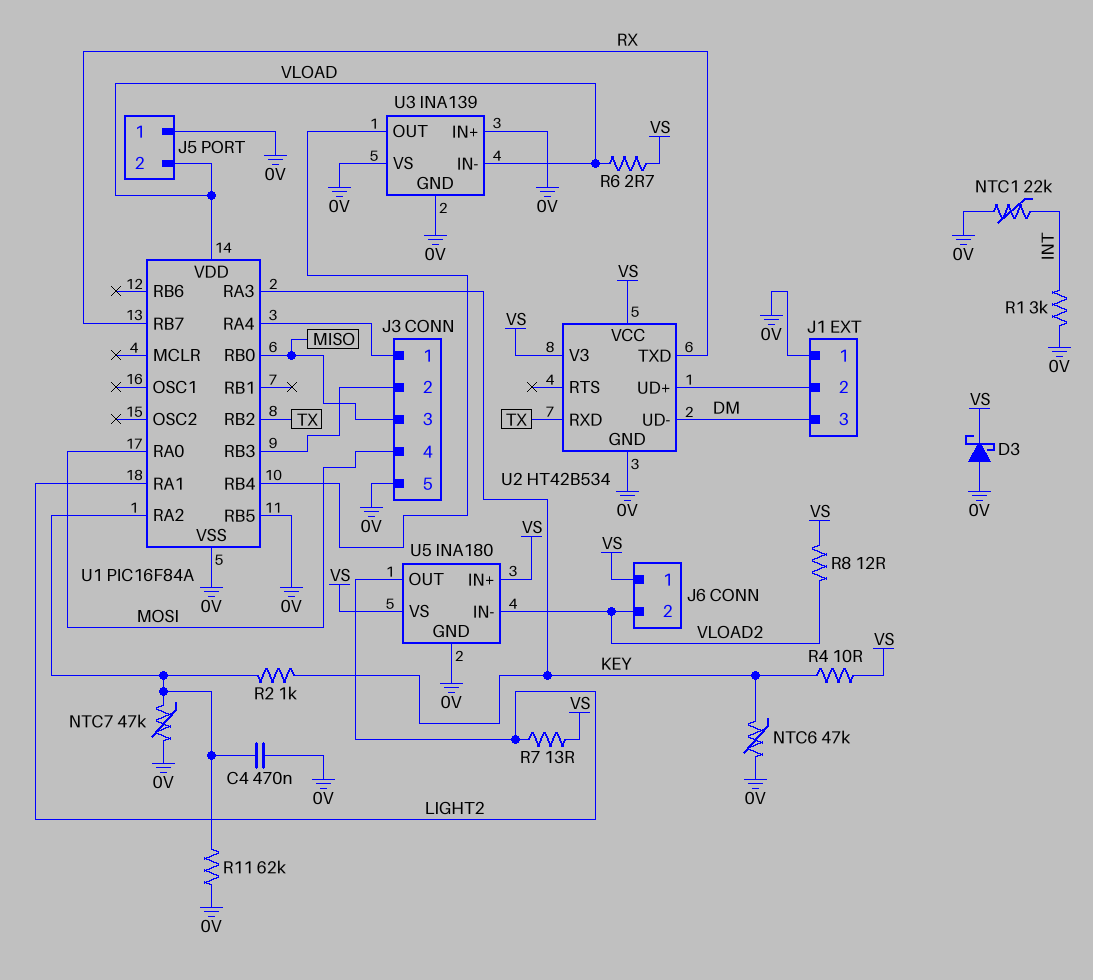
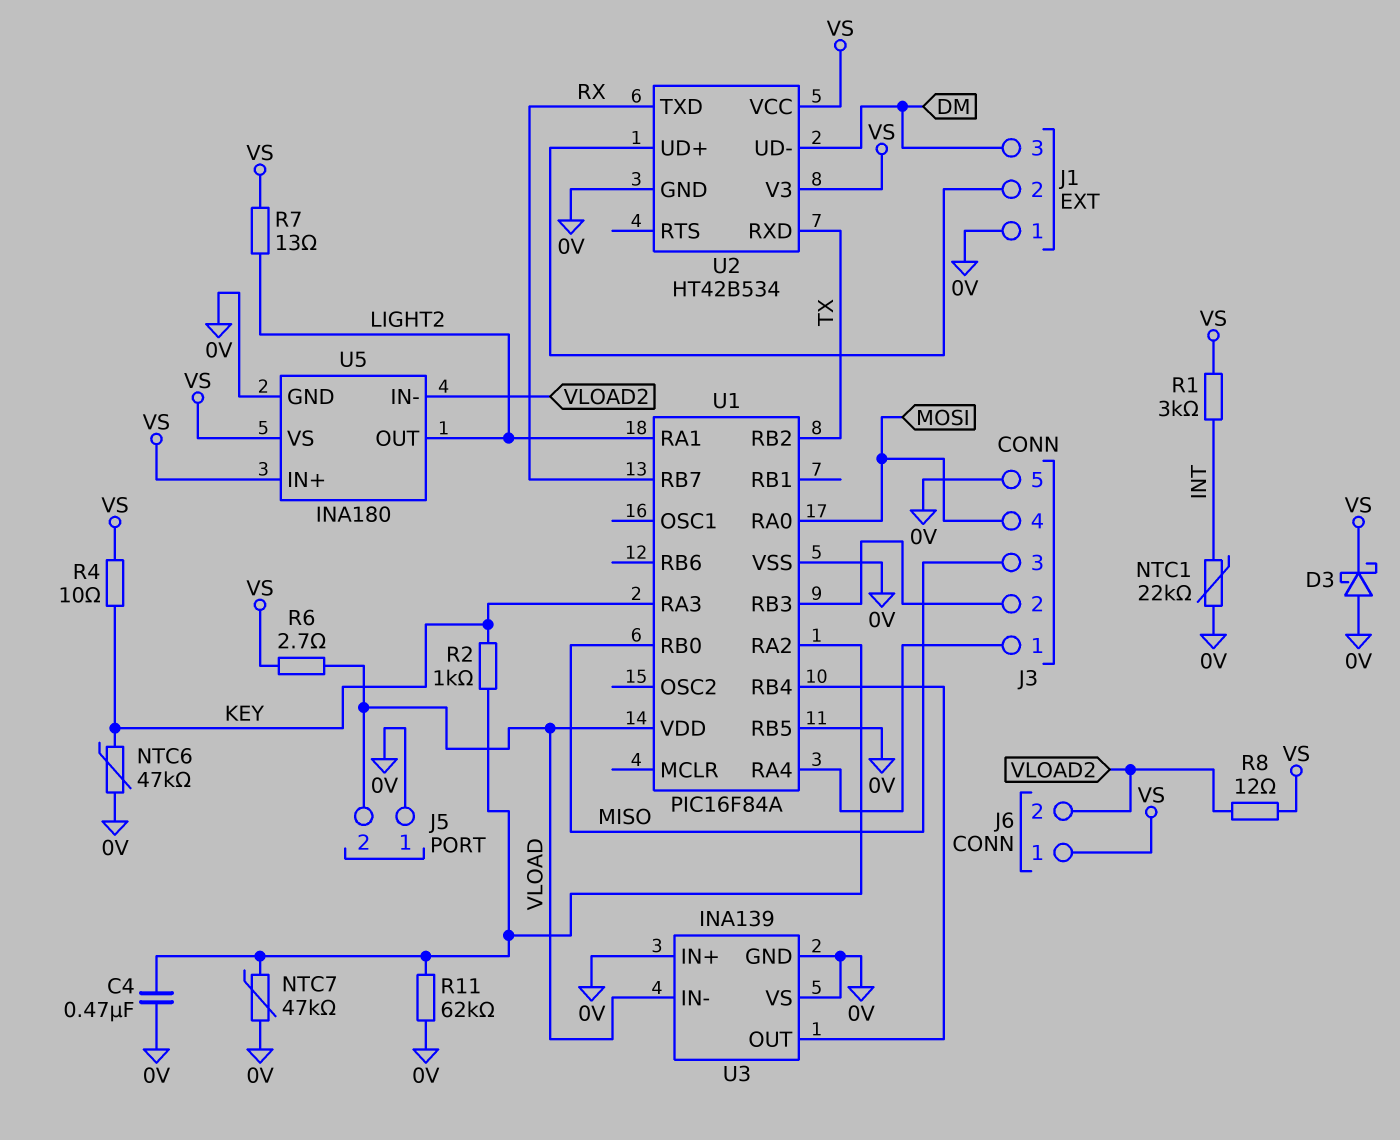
R1: 3k (0V, INT) -> 3k (INT, VS)

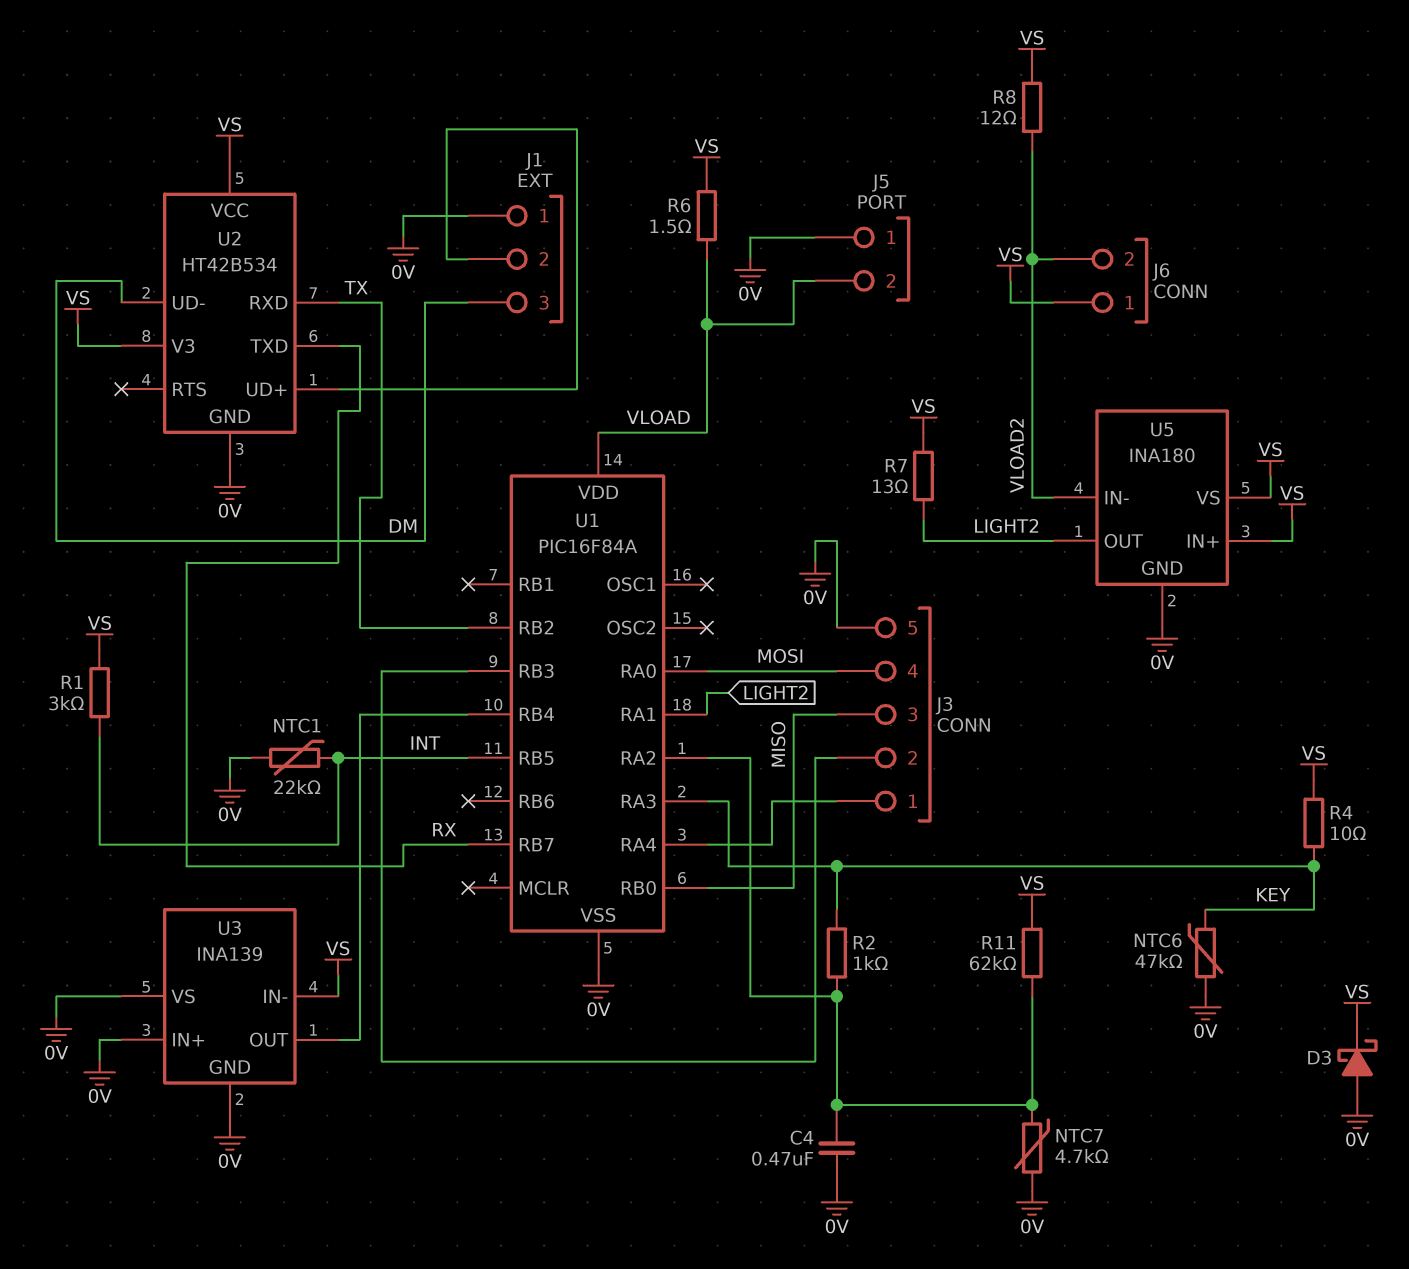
NTC7: 47k (0V, U1/RA2) -> 4.7k (0V, U1/RA2)
R6: 2.7 (VLOAD, VS) -> 1.5 (VLOAD, VS)
R11: 62k (0V, U1/RA2) -> 62k (U1/RA2, VS)
U1 pin RB5: 0V -> INT
U3 pin IN-: VLOAD -> VS

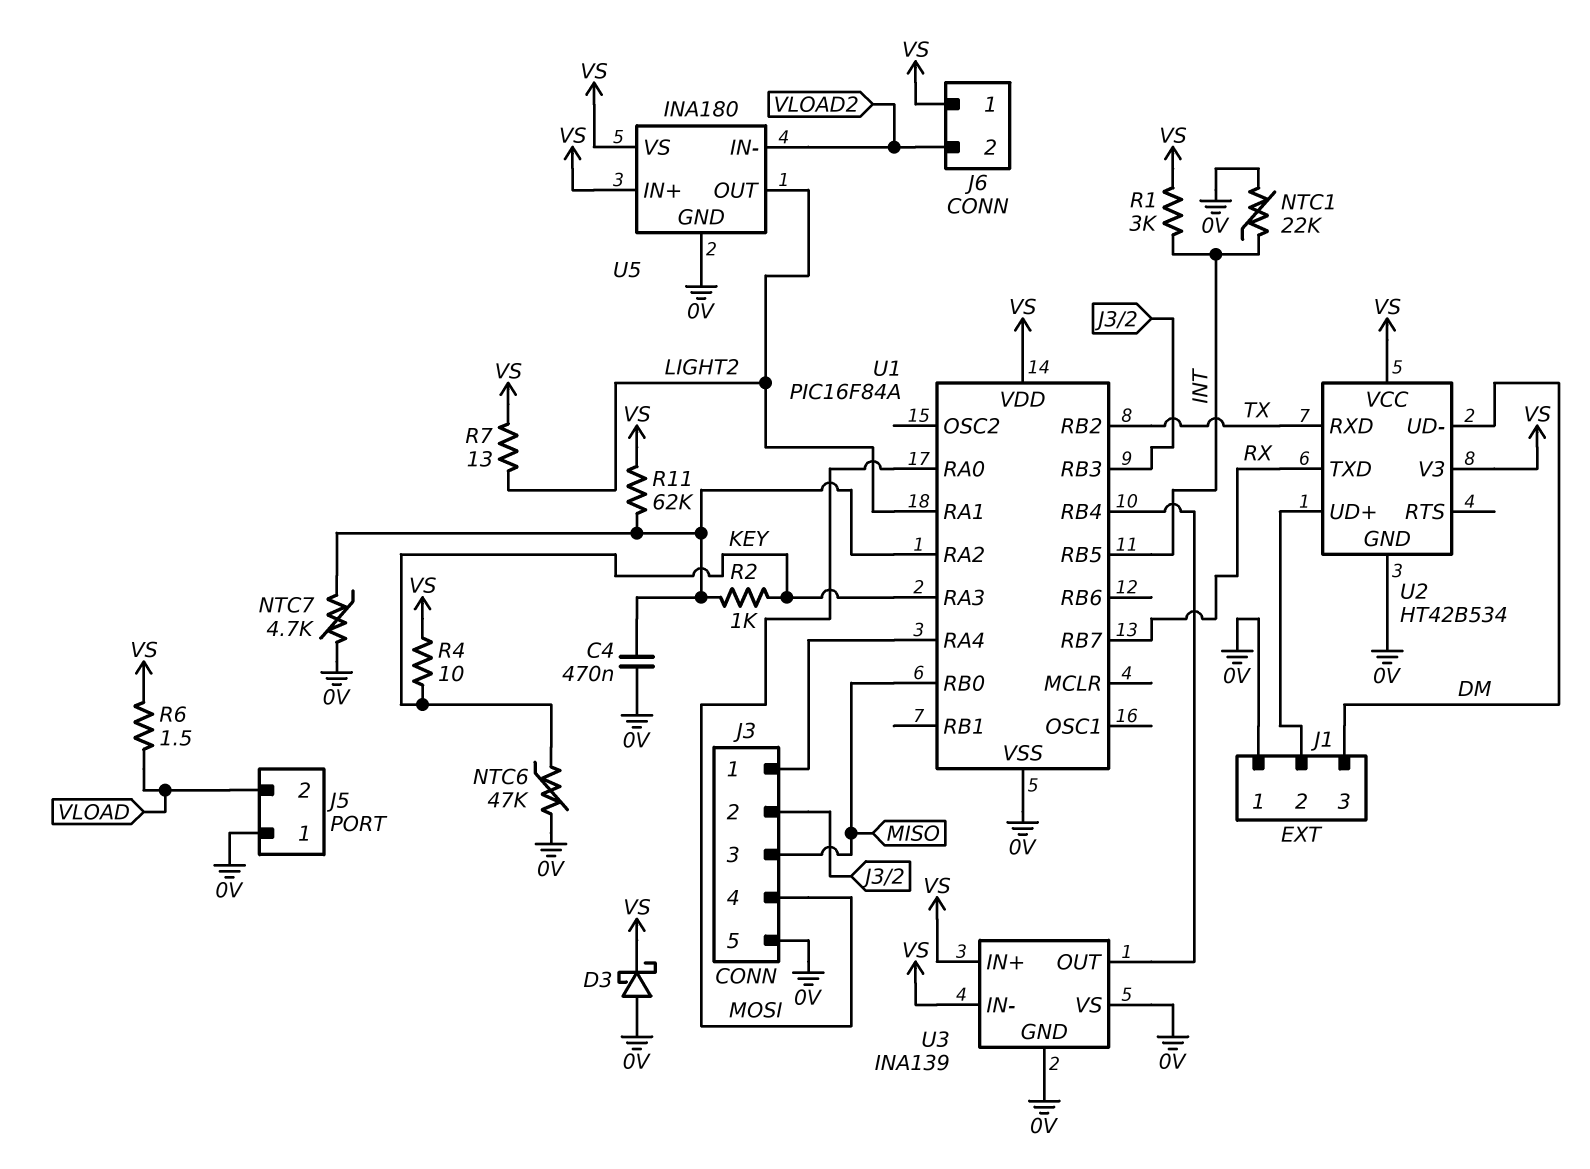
R8: 12 (VLOAD2, VS) -> none
U1 pin VDD: VLOAD -> VS
U3 pin IN+: 0V -> VS

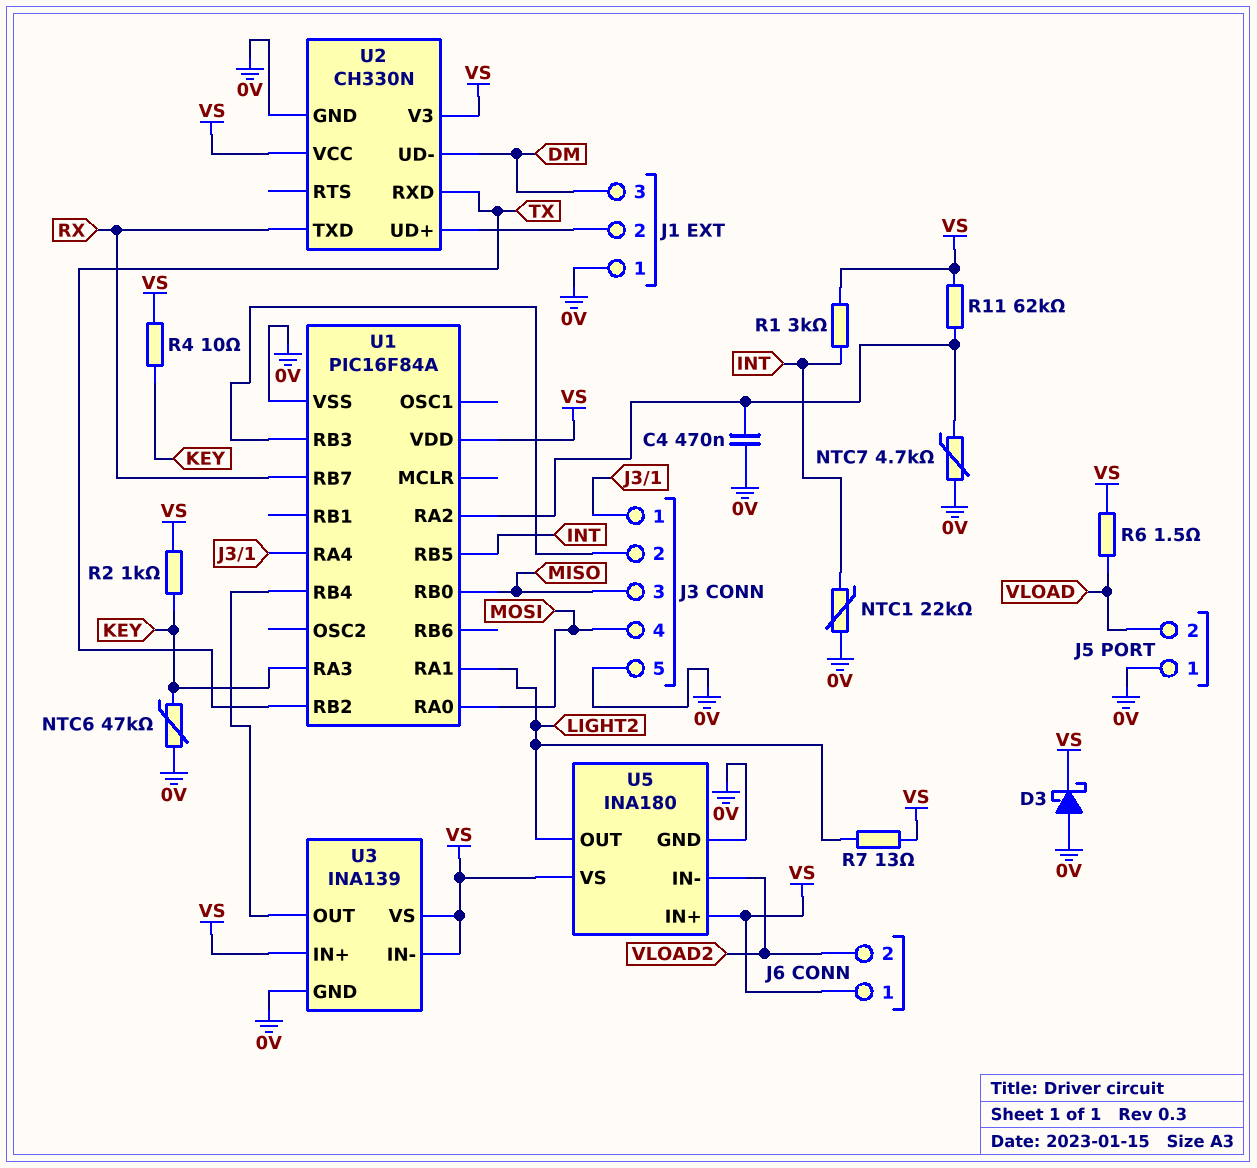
R2: 1k (KEY, U1/RA2) -> 1k (KEY, VS)
U2: HT42B534 -> CH330N
U3 pin VS: 0V -> VS

